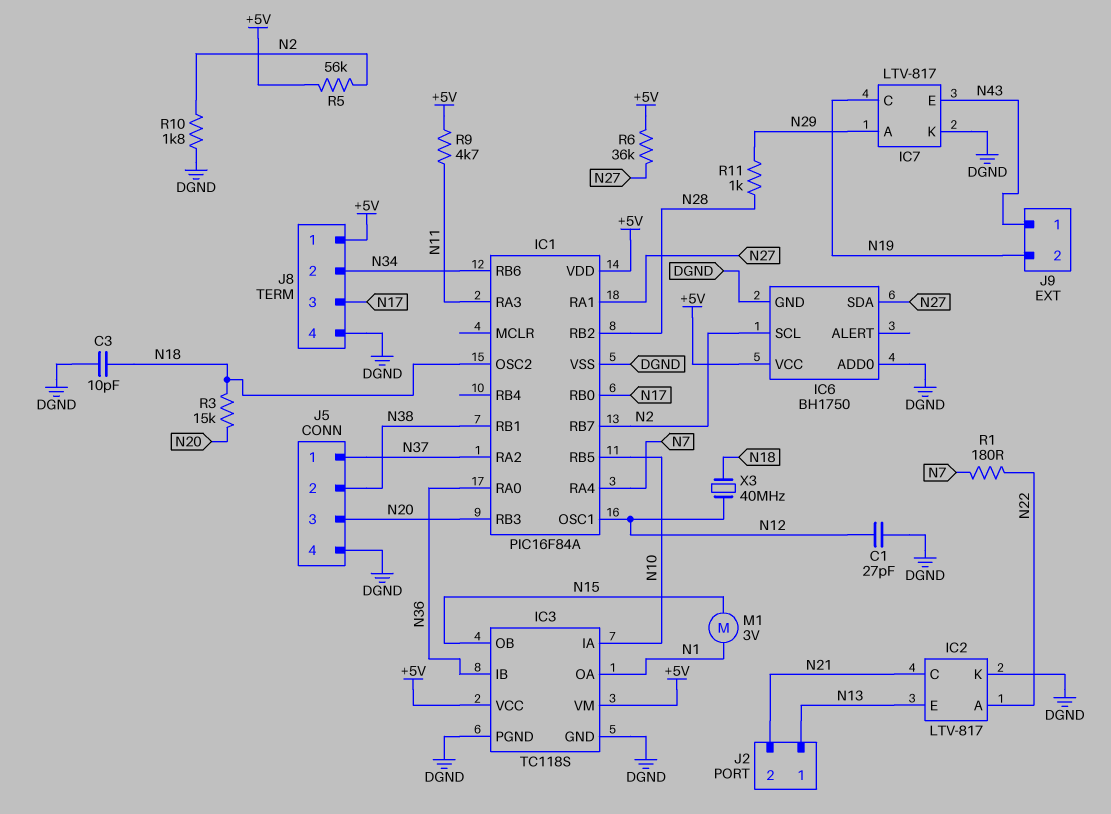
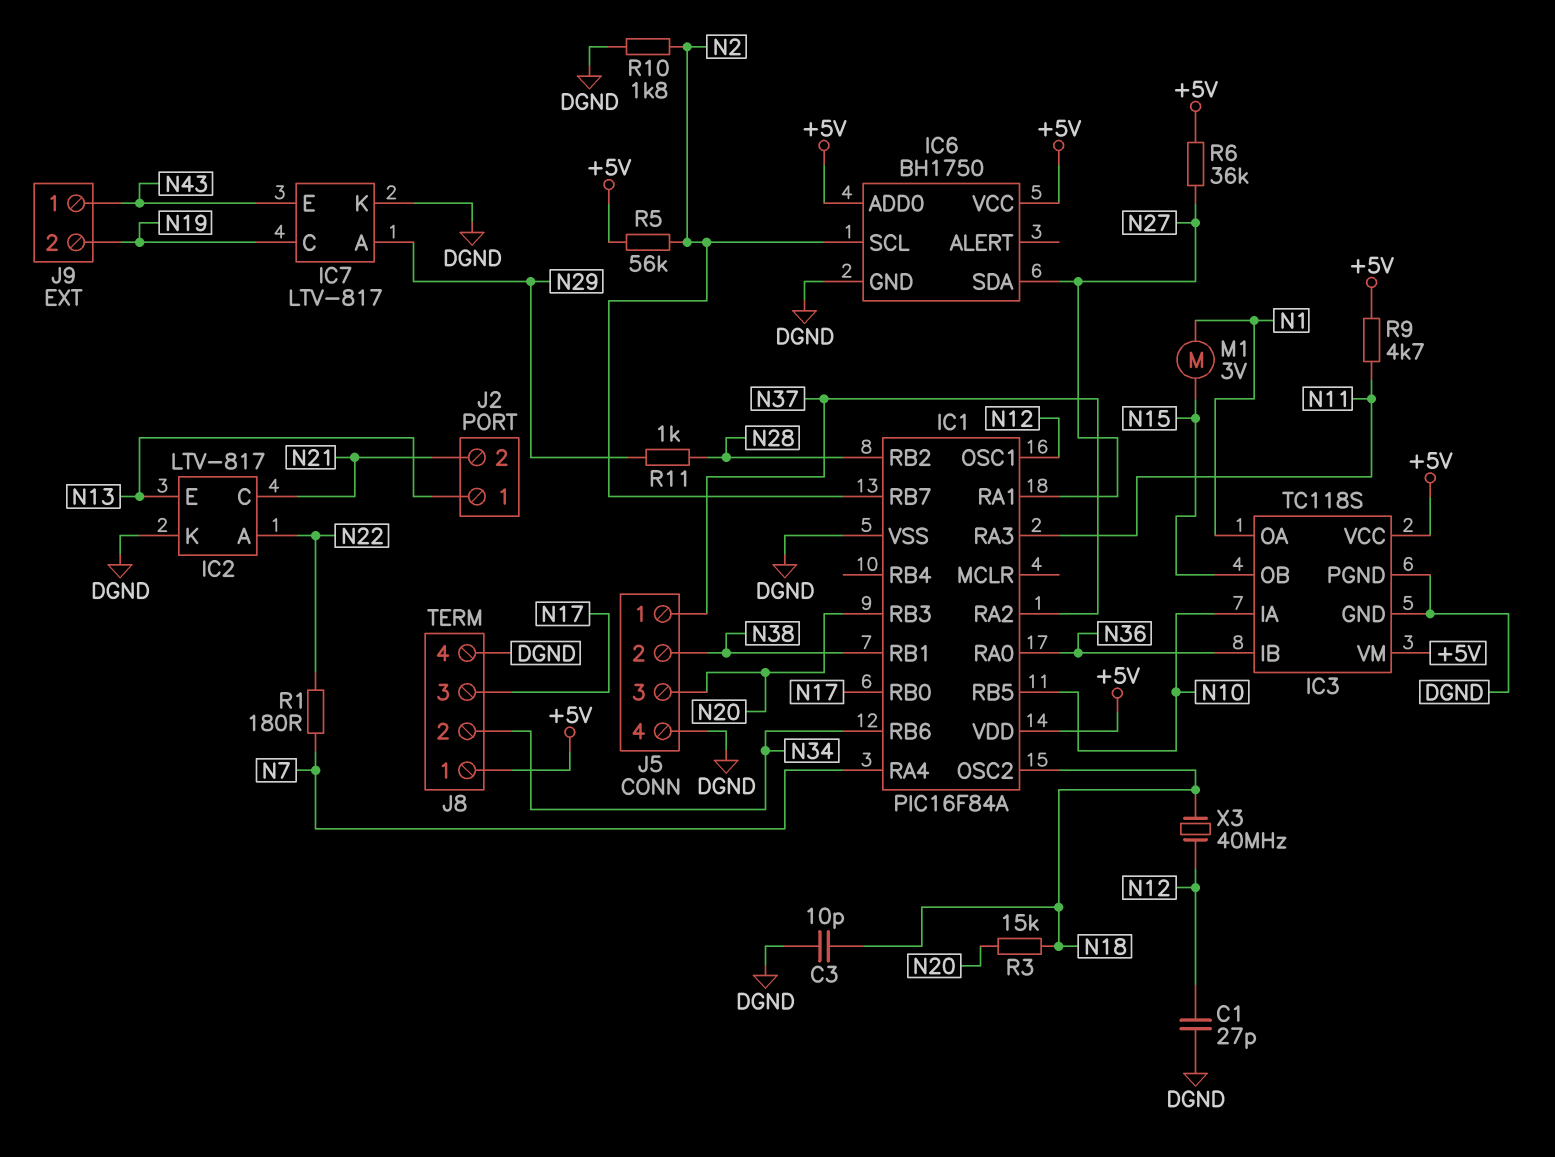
IC6 pin ADD0: DGND -> +5V

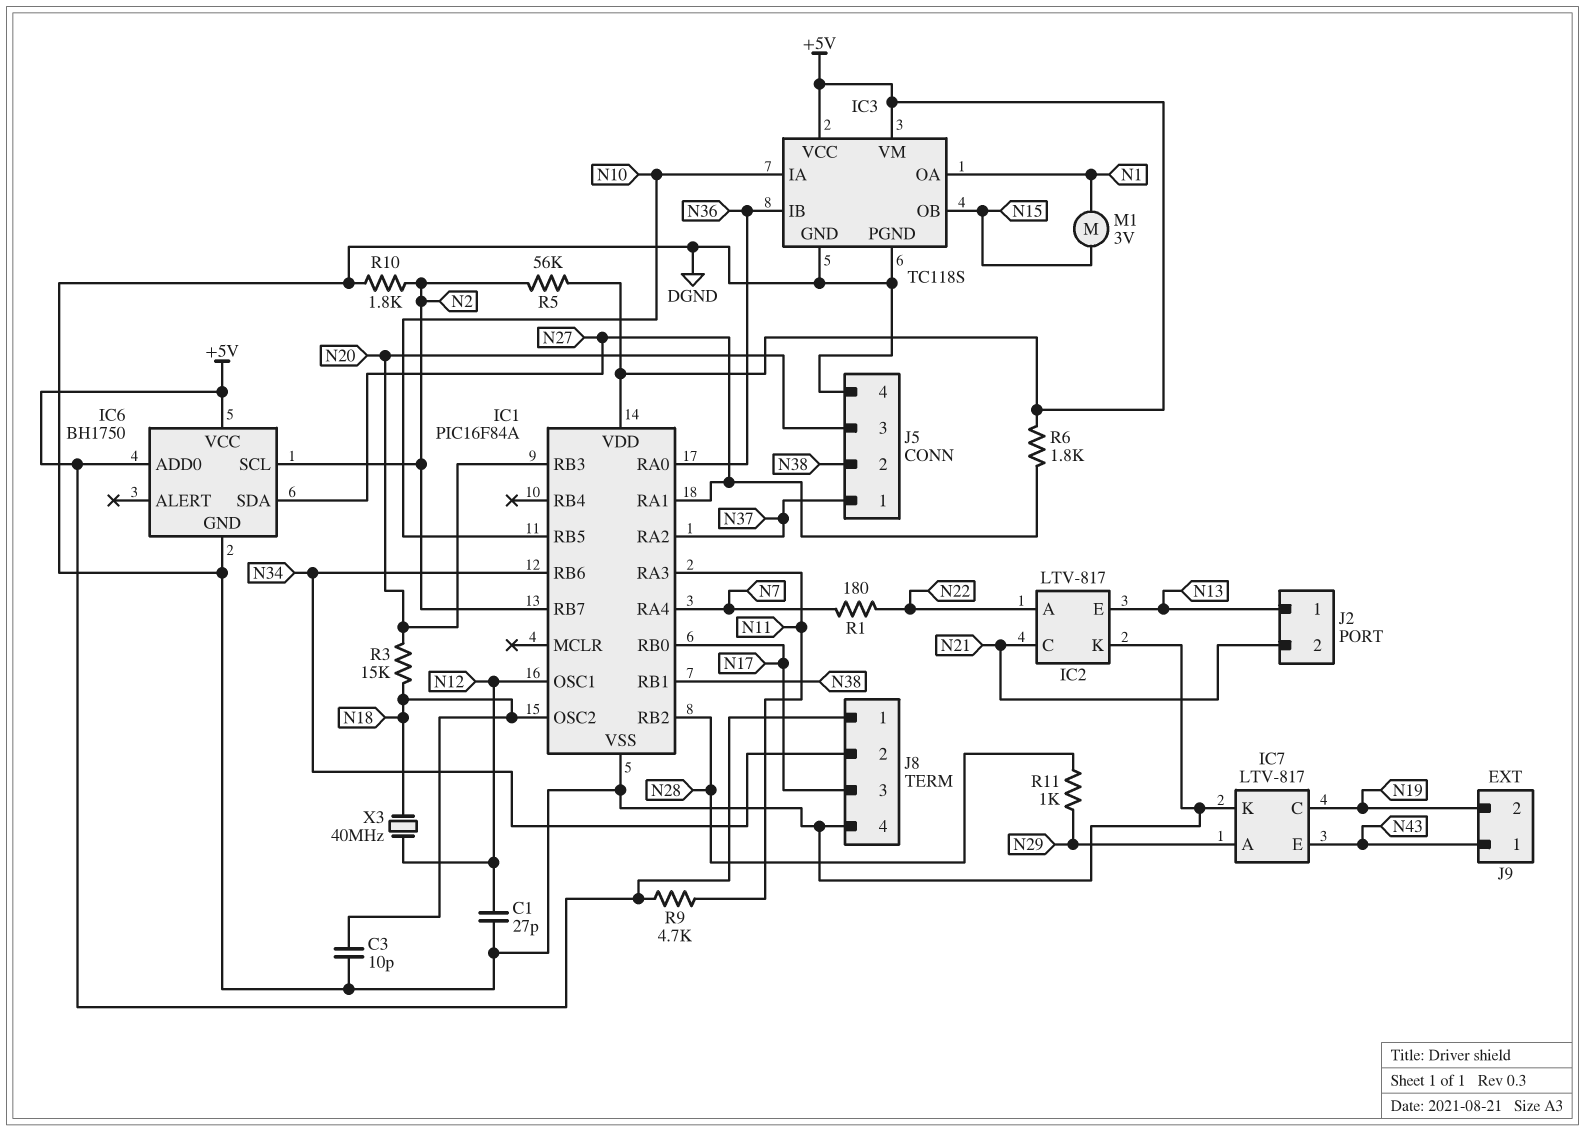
R6: 36k (+5V, N27) -> 1.8k (+5V, N27)

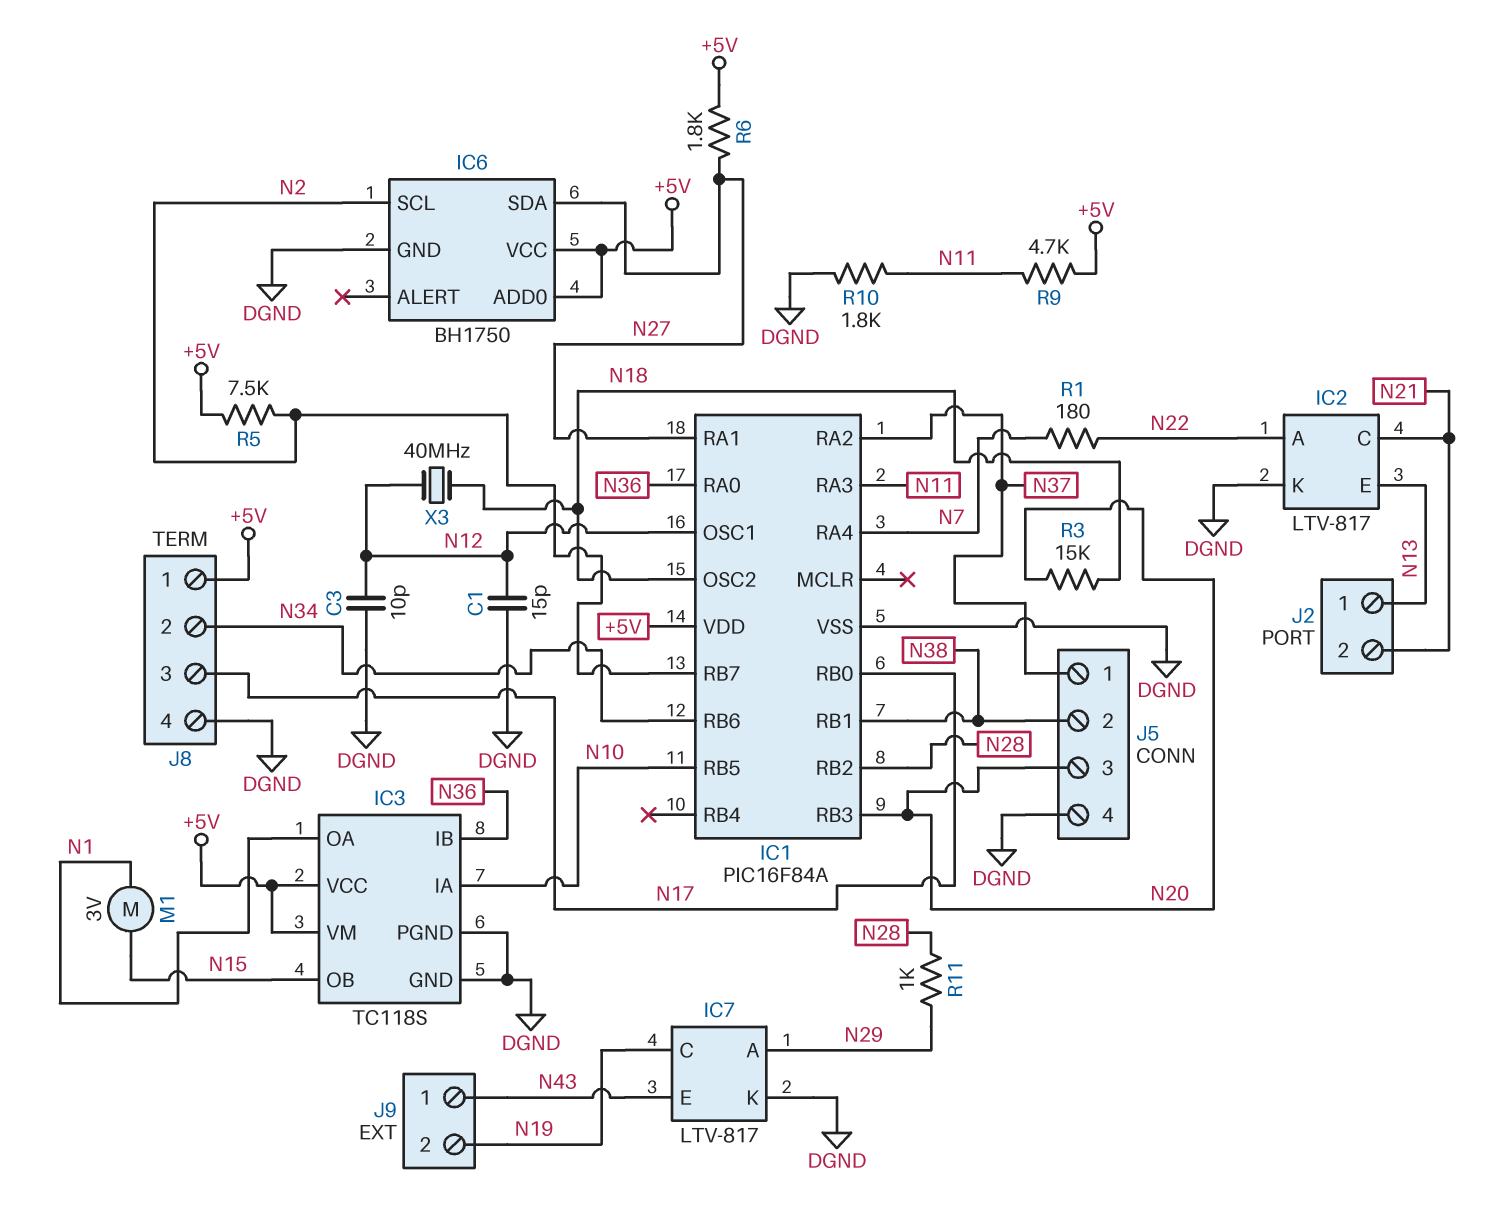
C1: 27pF (DGND, N12) -> 15pF (DGND, N12)
C3: 10pF (DGND, N18) -> 10pF (DGND, N12)
R5: 56k (+5V, N2) -> 7.5k (+5V, N2)
R10: 1.8k (DGND, N2) -> 1.8k (DGND, N11)

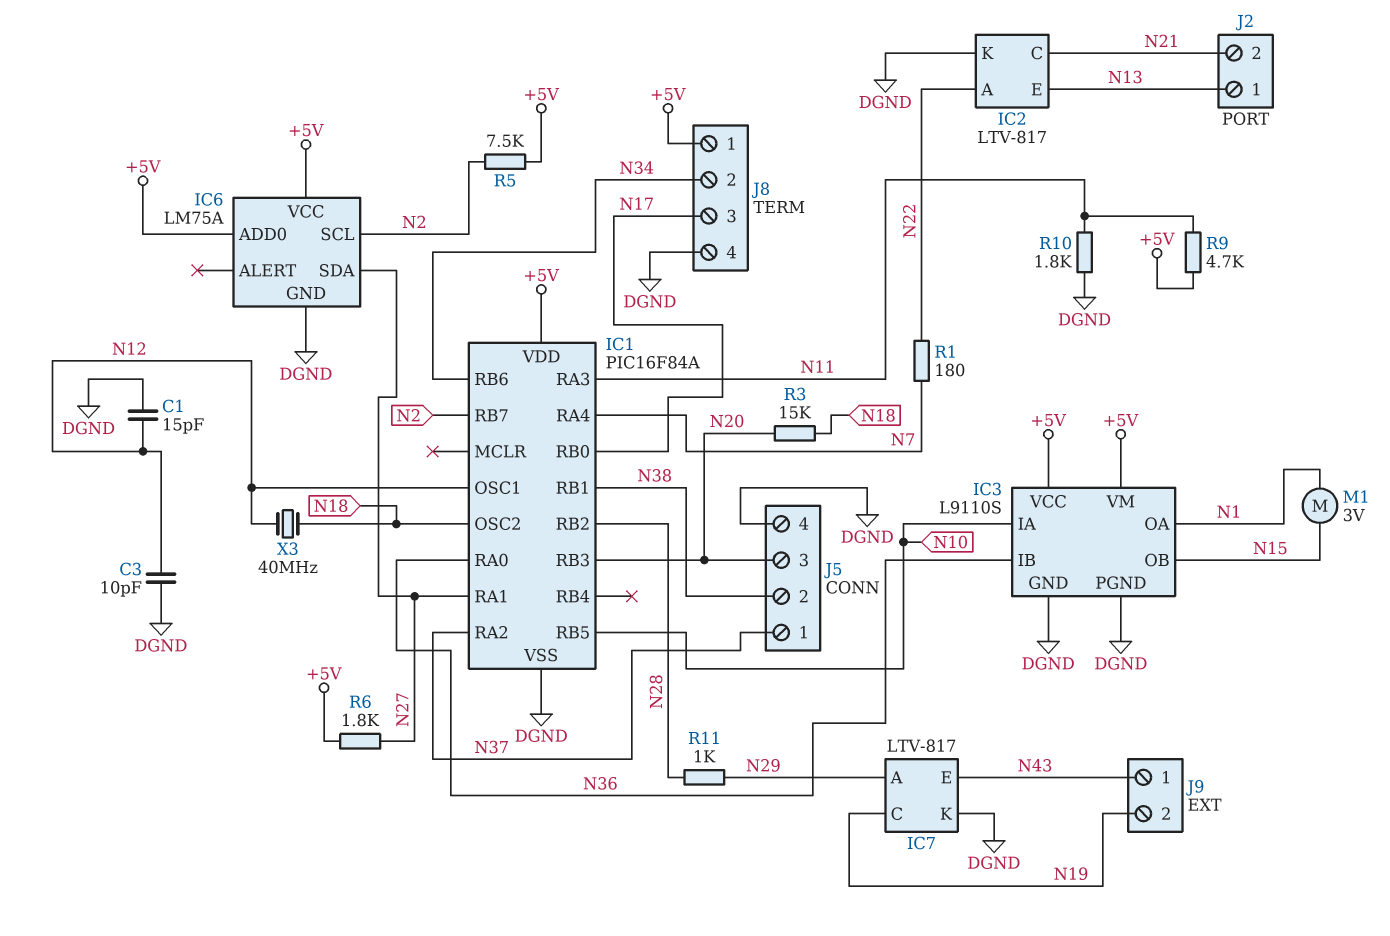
IC3: TC118S -> L9110S
IC6: BH1750 -> LM75A

